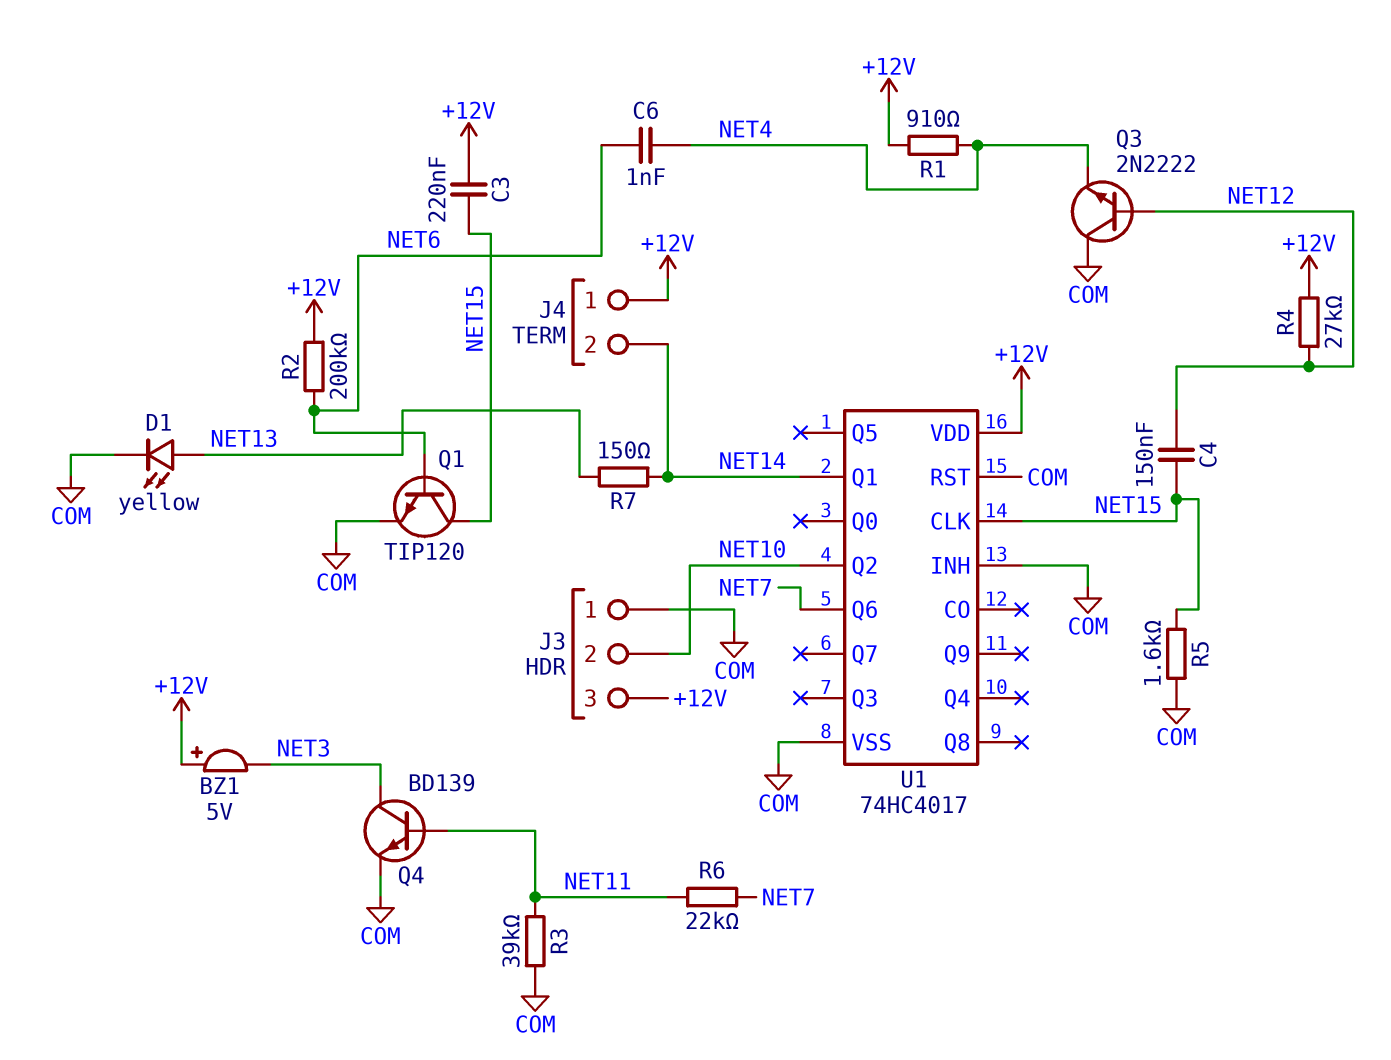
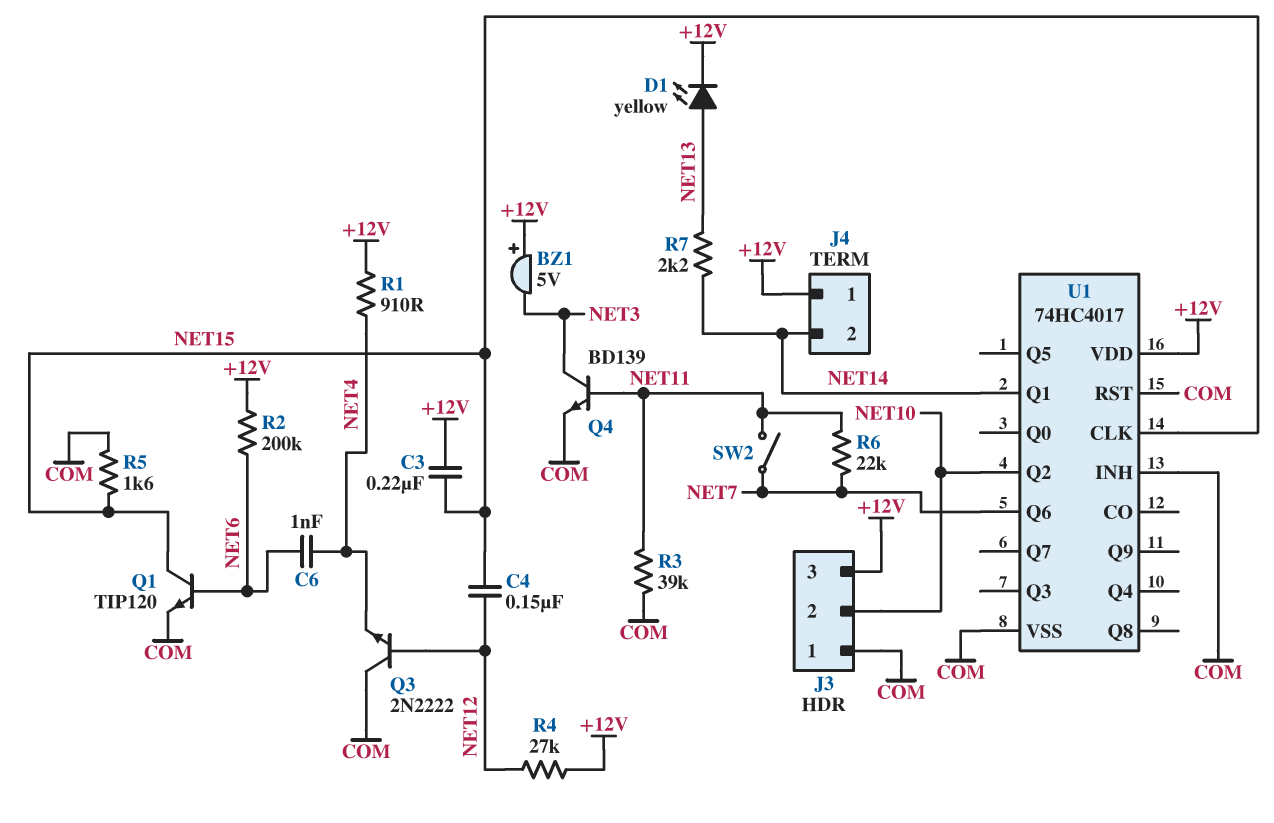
D1: LED yellow (A NET13, K COM) -> LED yellow (A NET13, K +12V)
R7: 150 (NET13, NET14) -> 2.2k (NET13, NET14)
SW2: none -> switch (NET7, NET11)

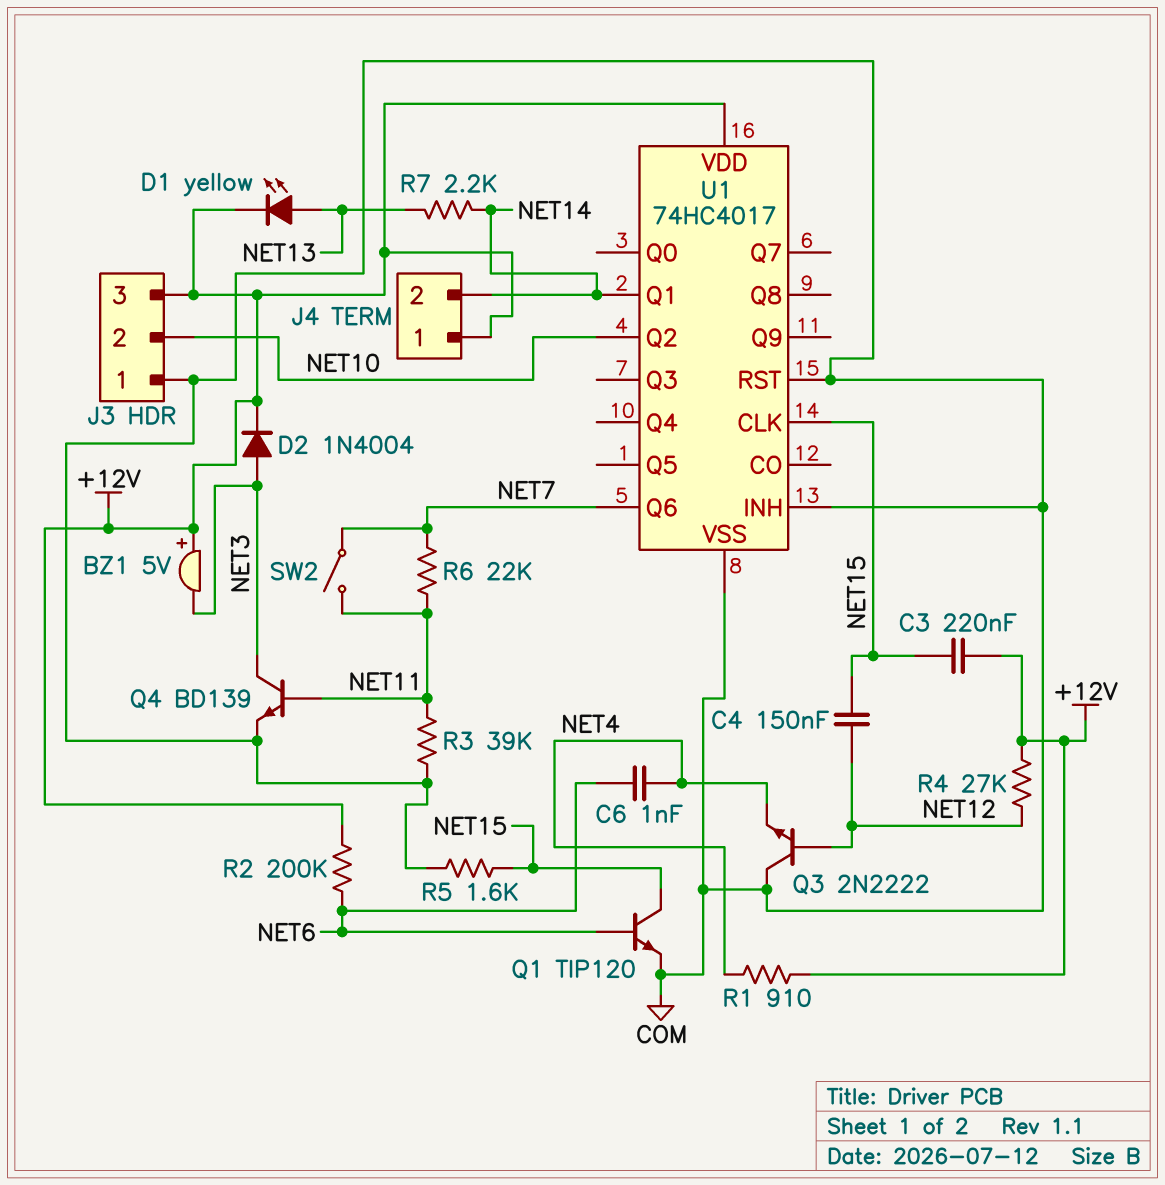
D2: none -> diode 1N4004 (A NET3, K +12V)

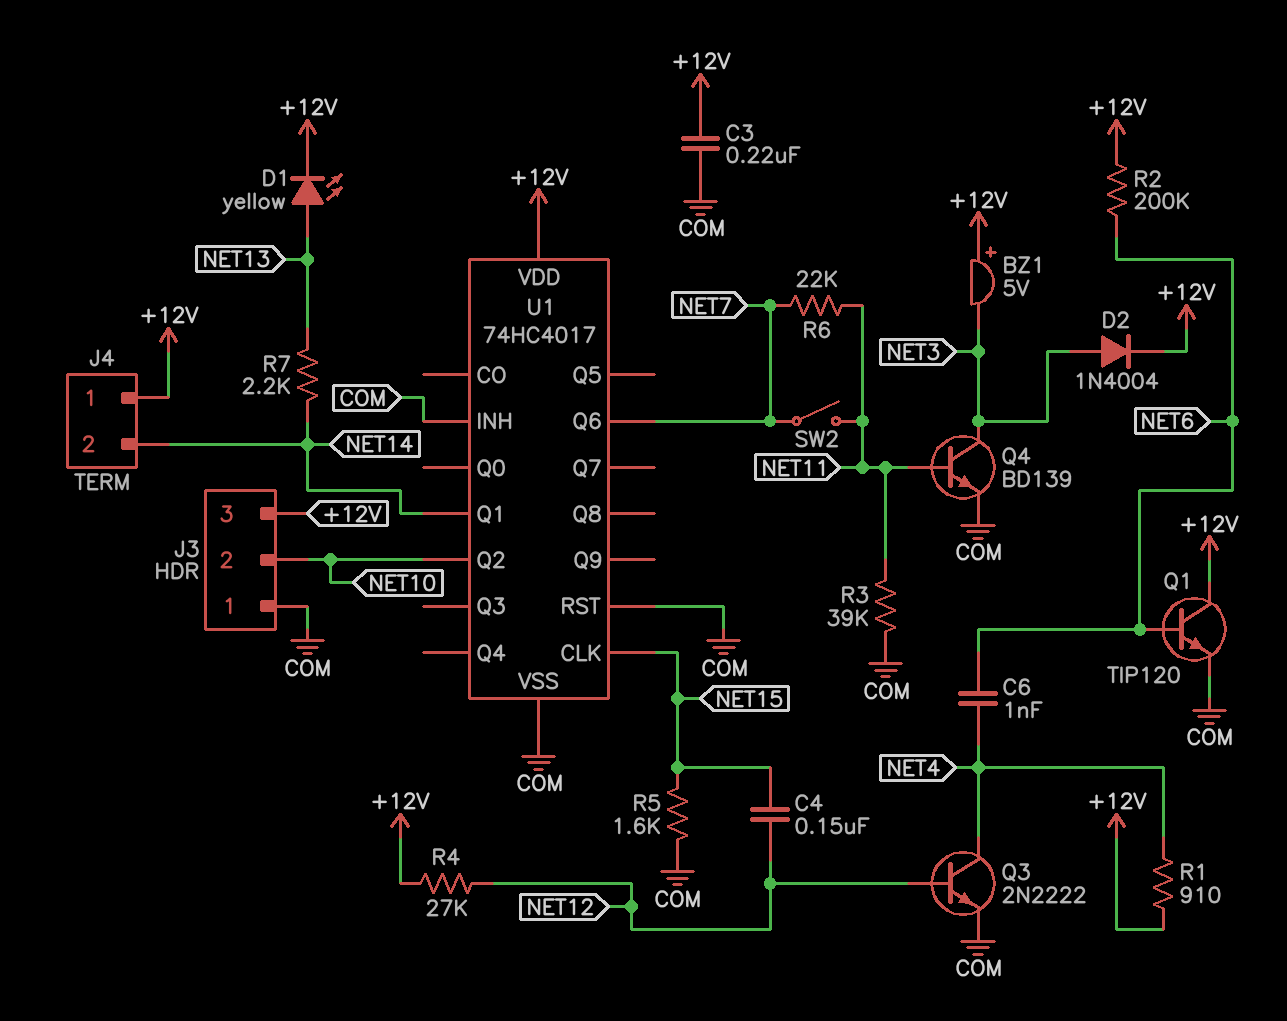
C3: 220nF (+12V, NET15) -> 220nF (+12V, COM)
Q1: NPN TIP120 (B NET6, C NET15, E COM) -> NPN TIP120 (B NET6, C +12V, E COM)
Q3: NPN 2N2222 (B NET12, C COM, E NET4) -> NPN 2N2222 (B NET12, C NET4, E COM)

